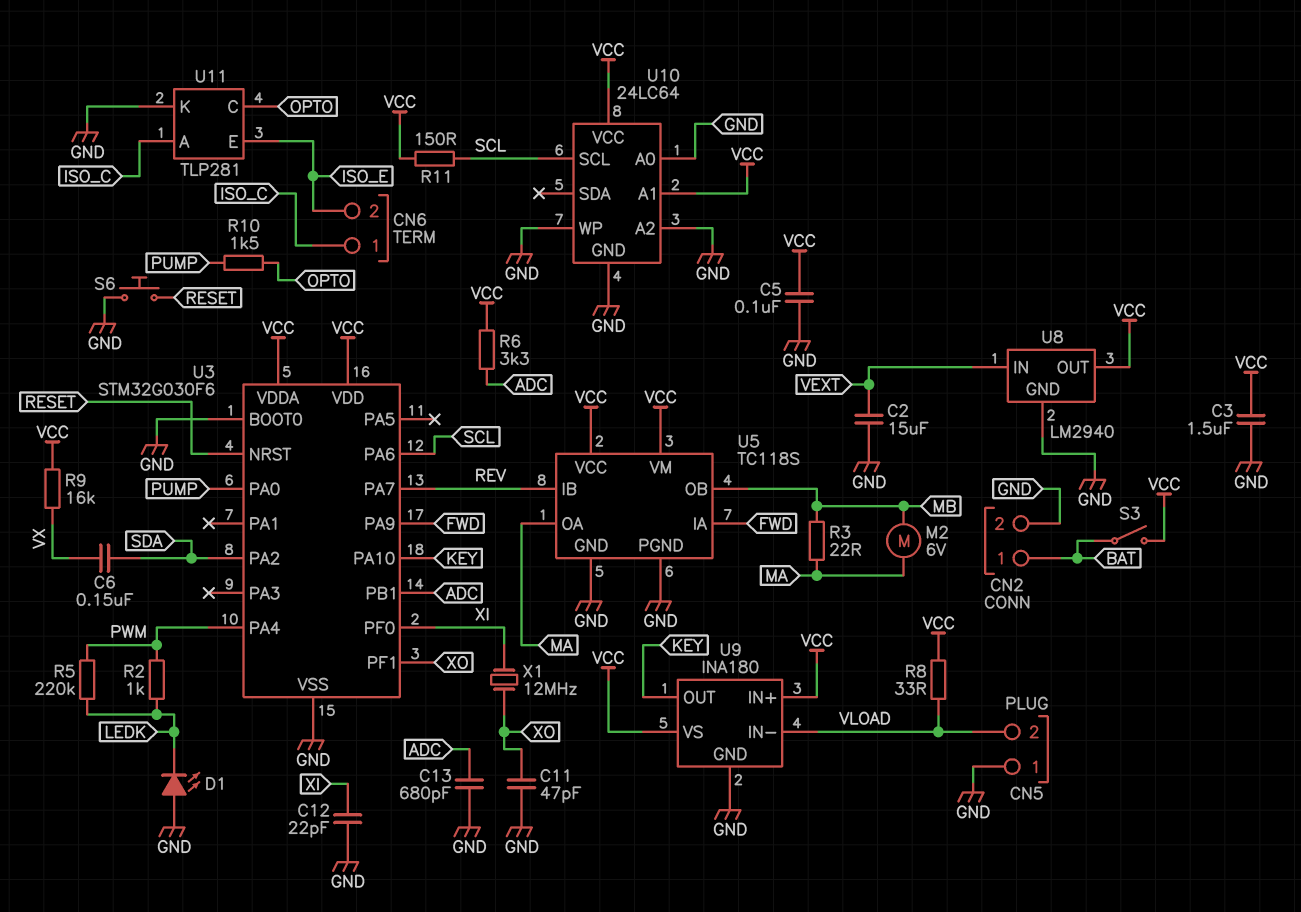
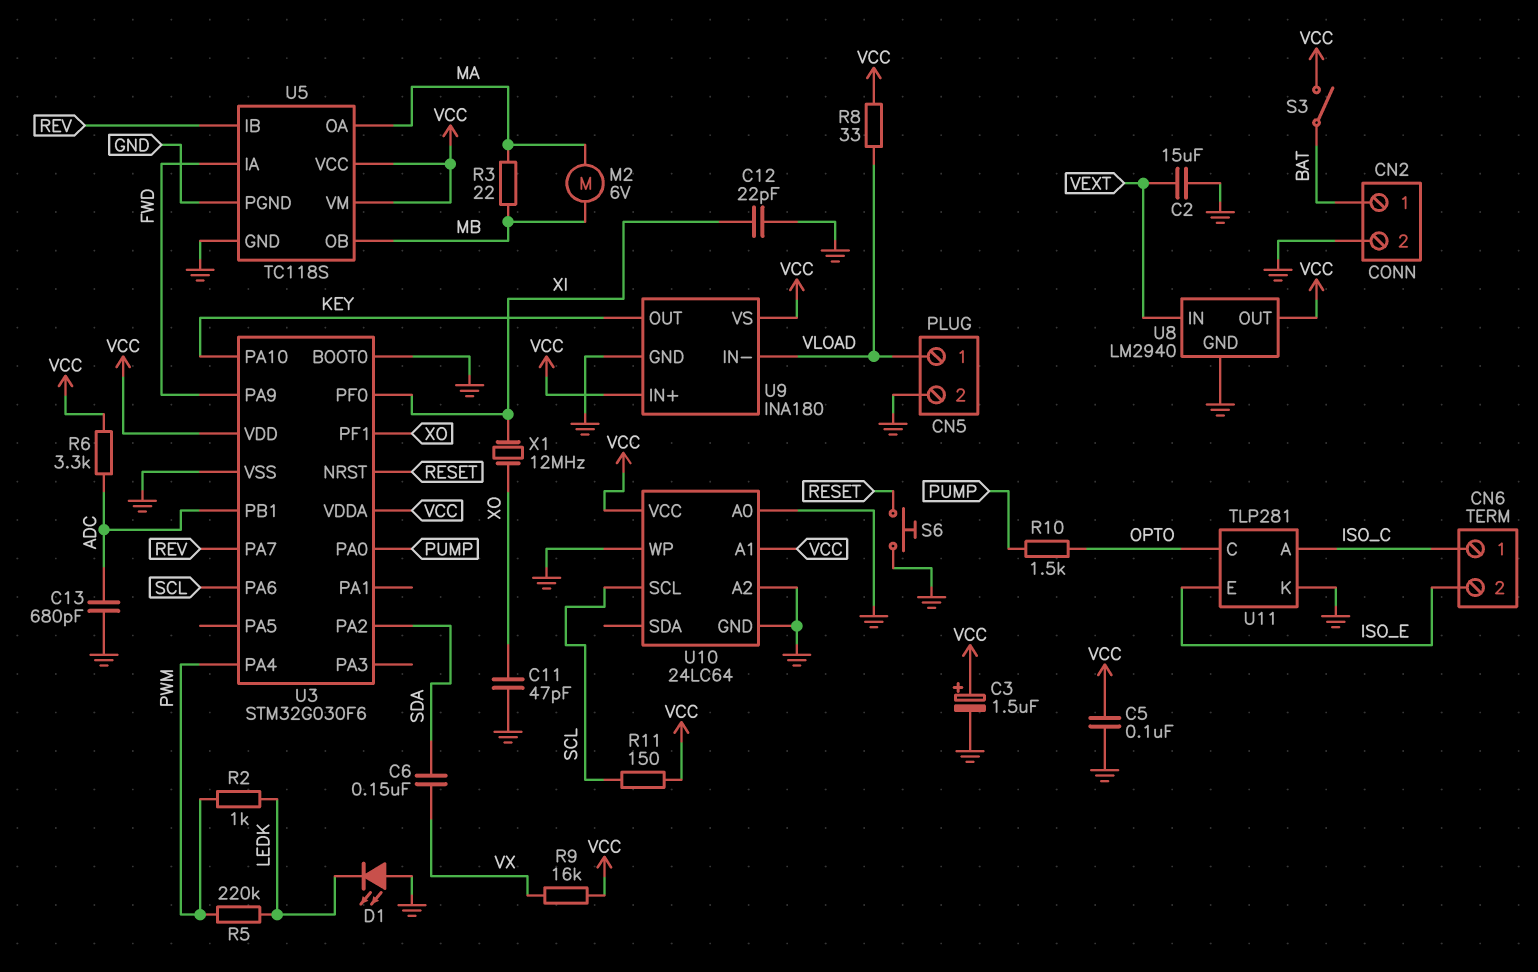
C3: 1.5uF (GND, VCC) -> 1.5uF (plus VCC, minus GND)
CN5 pin 1: GND -> VLOAD
CN5 pin 2: VLOAD -> GND

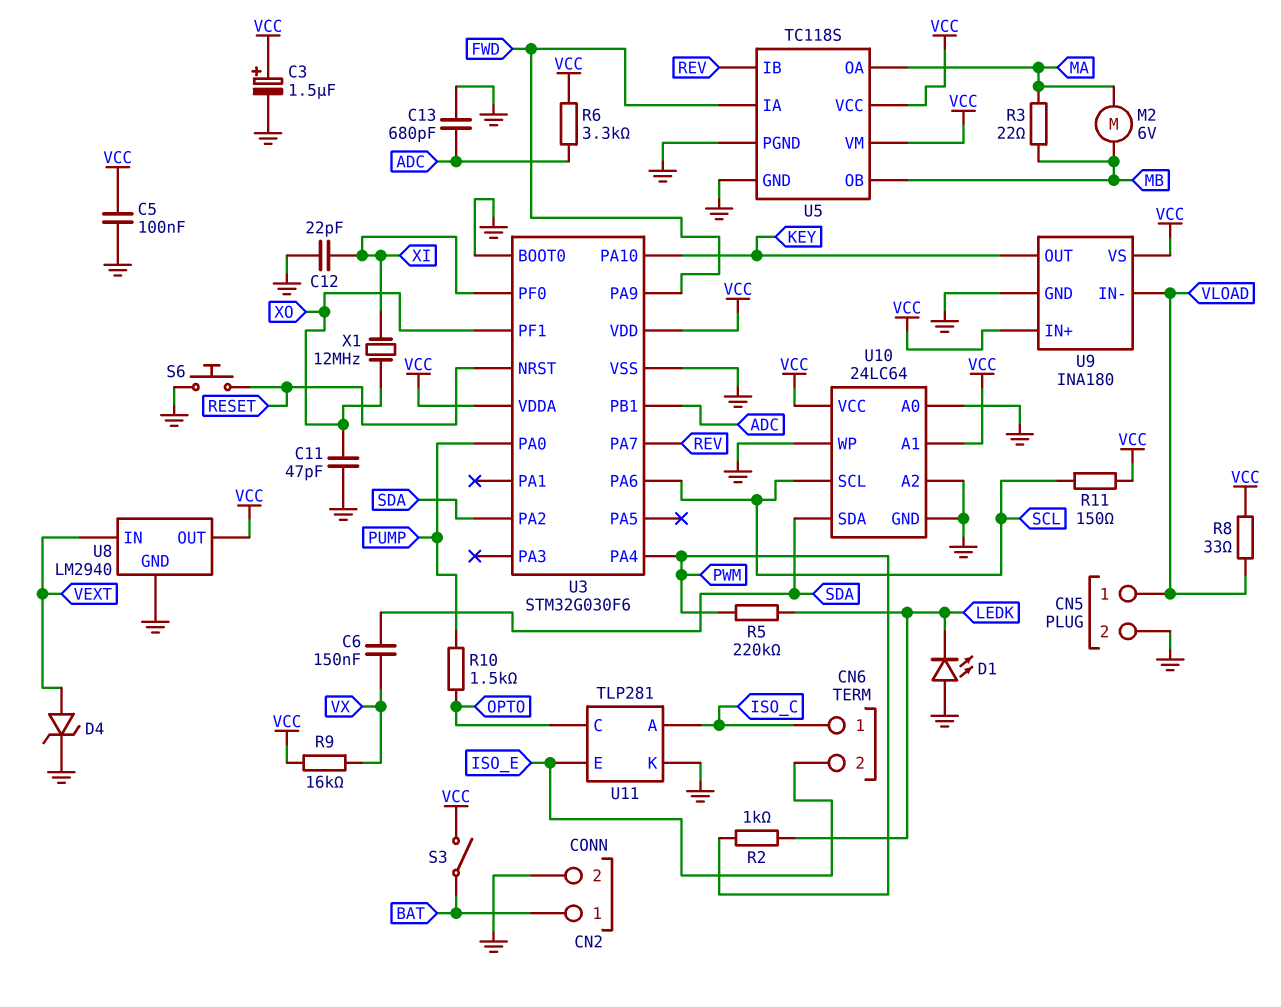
C2: 15uF (GND, VEXT) -> none
D4: none -> zener (A VEXT, K GND)
U10 pin SDA: none -> SDA

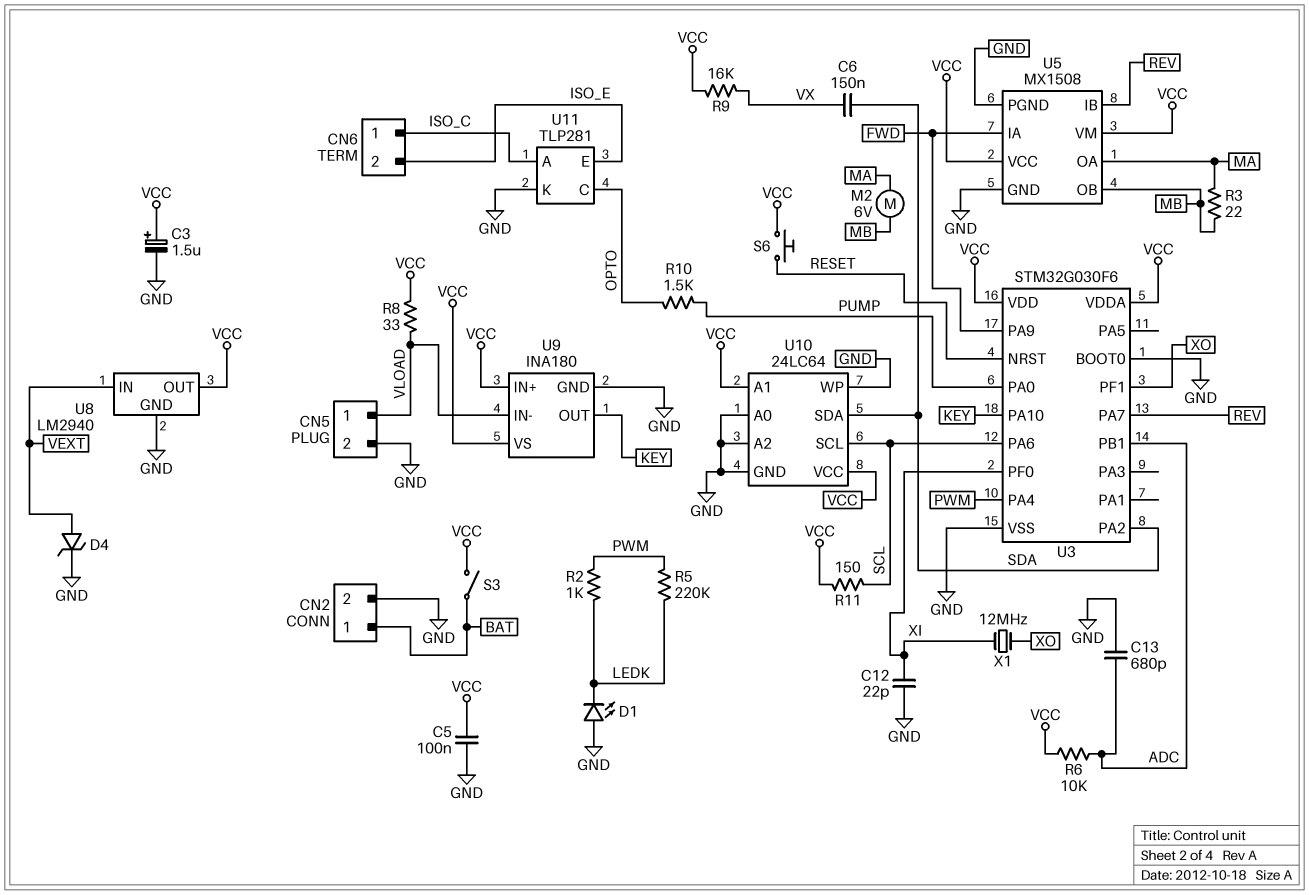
C11: 47pF (GND, XO) -> none
R6: 3.3k (ADC, VCC) -> 10k (ADC, VCC)
S6: button (GND, RESET) -> button (RESET, VCC)
U5: TC118S -> MX1508

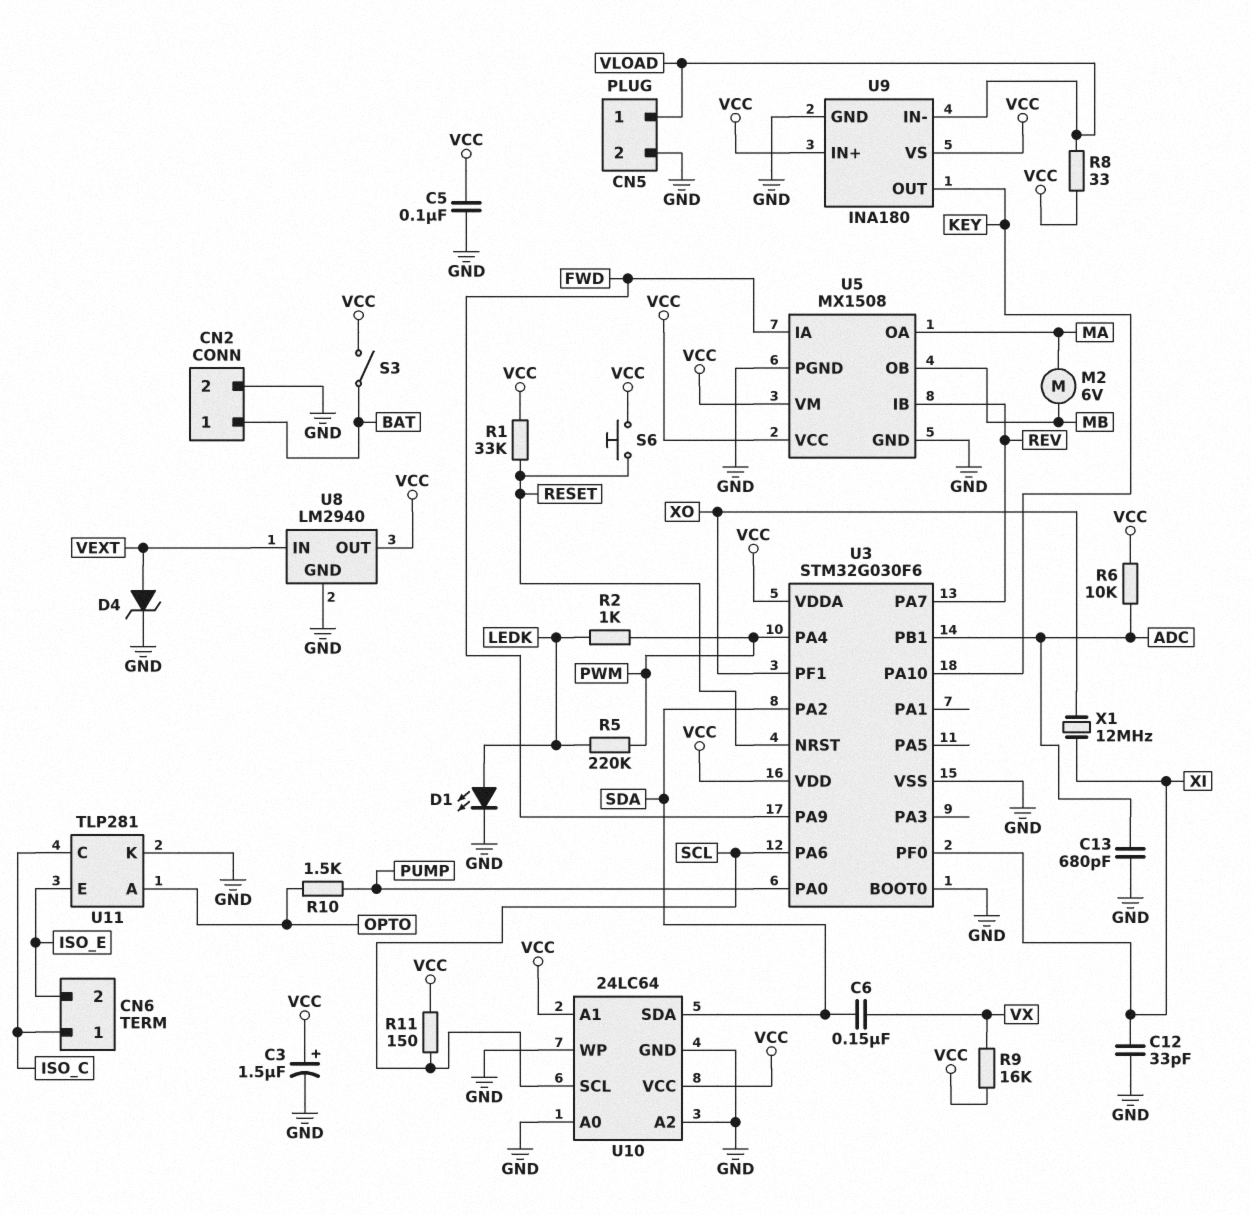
C12: 22pF (GND, XI) -> 33pF (GND, XI)
D1: LED (A GND, K LEDK) -> LED (A LEDK, K GND)
R1: none -> 33k (RESET, VCC)
R3: 22 (MA, MB) -> none
U11 pin A: ISO_C -> OPTO
U11 pin C: OPTO -> ISO_C

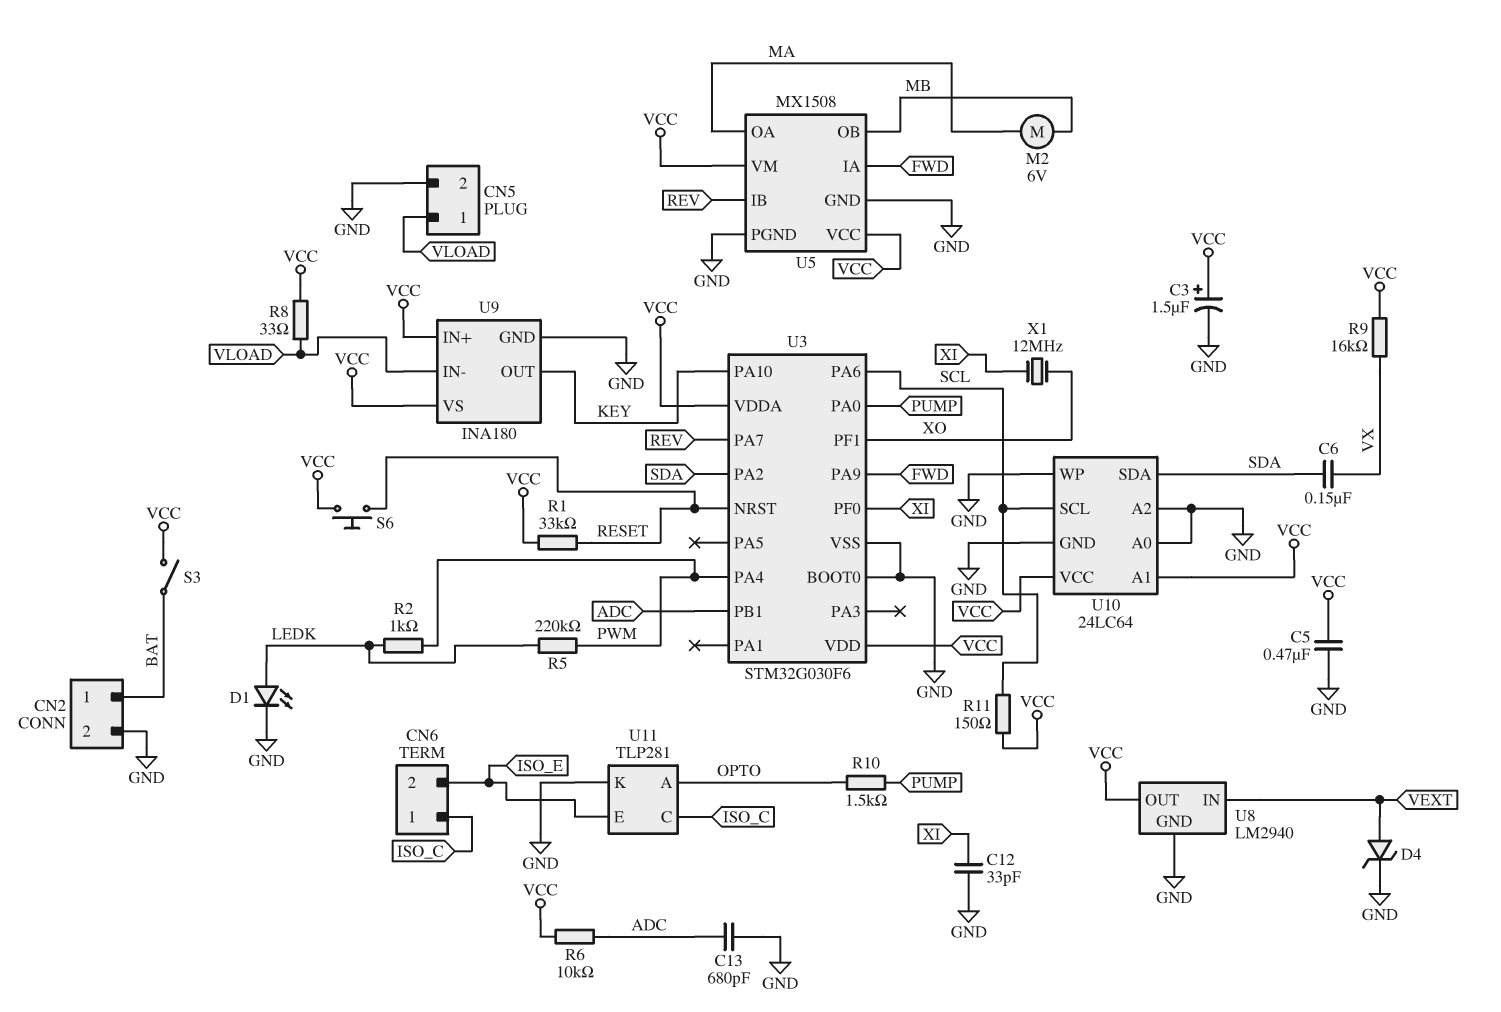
C5: 100nF (GND, VCC) -> 470nF (GND, VCC)

